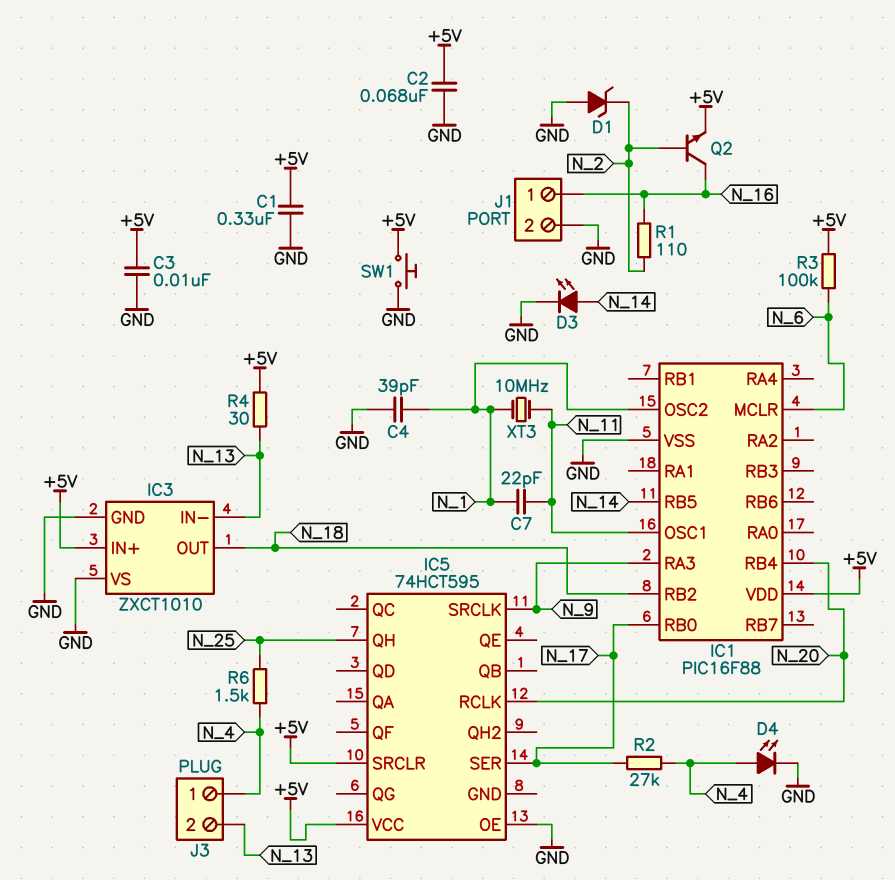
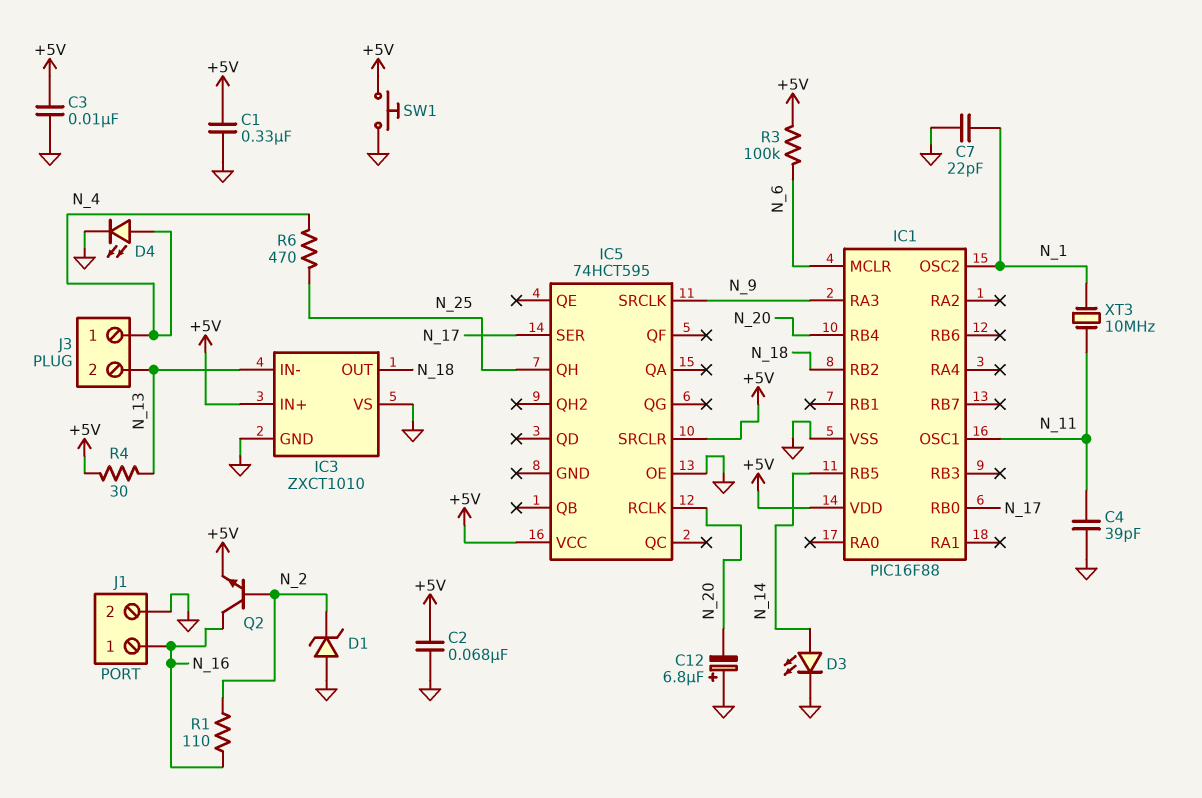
C4: 39pF (GND, N_1) -> 39pF (GND, N_11)
C7: 22pF (N_1, N_11) -> 22pF (GND, N_1)
C12: none -> 6.8uF (plus GND, minus N_20)
R2: 27k (N_4, N_17) -> none
R6: 1.5k (N_4, N_25) -> 470 (N_4, N_25)

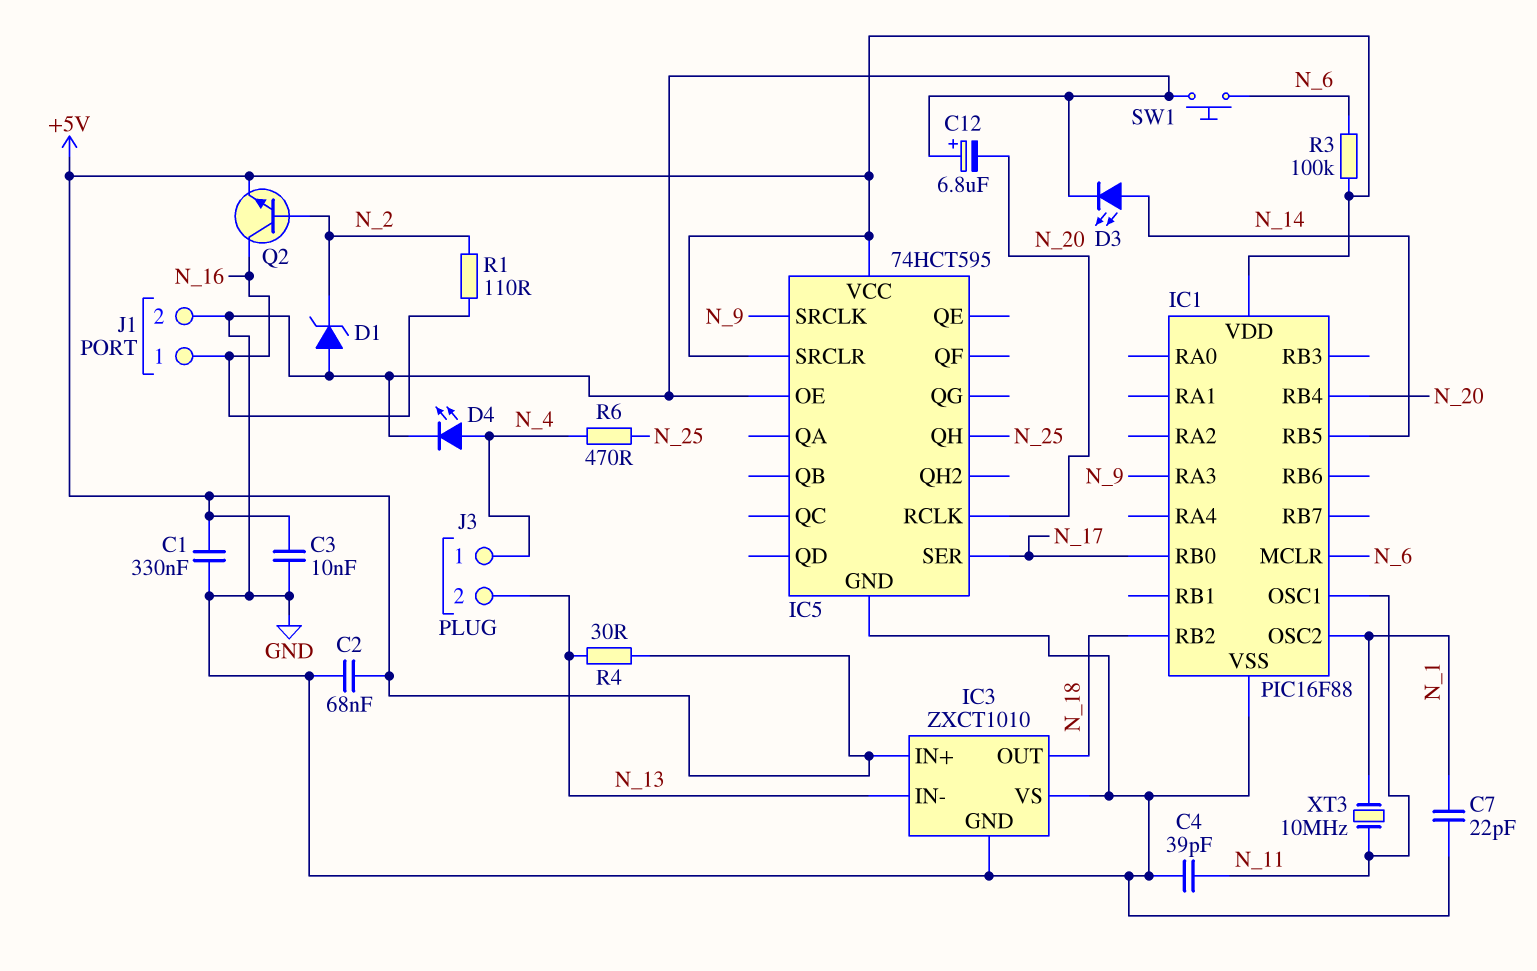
IC5 pin GND: none -> GND
SW1: button (+5V, GND) -> button (GND, N_6)

